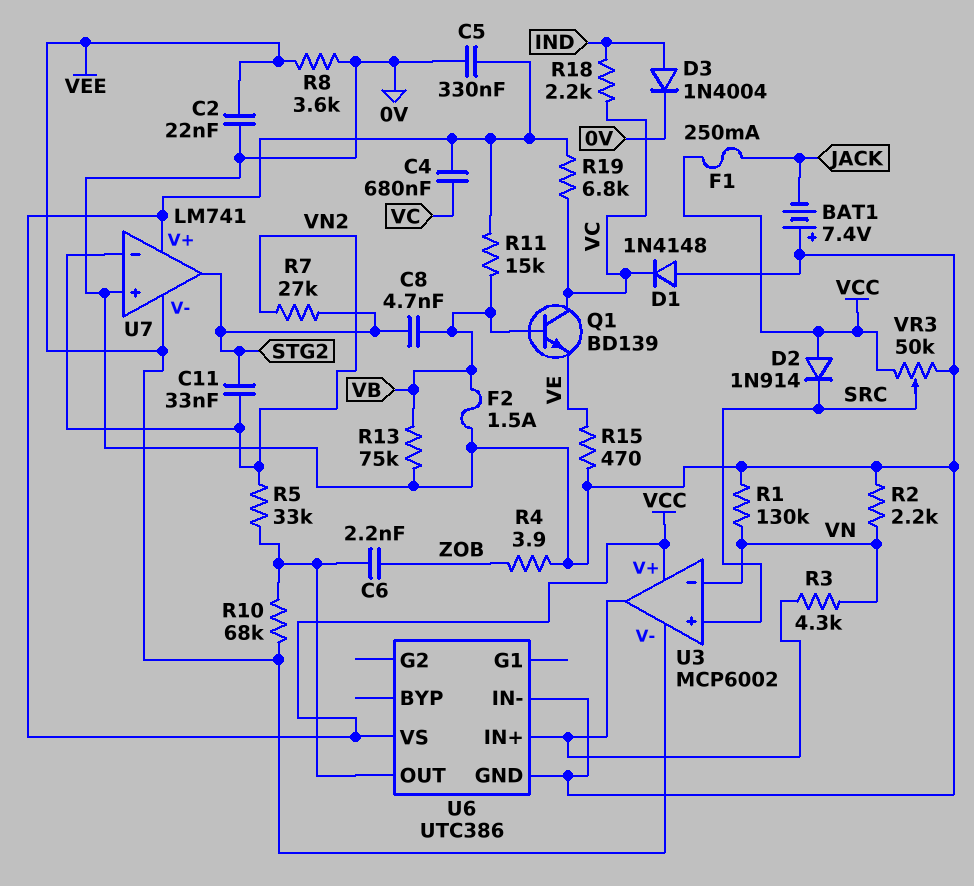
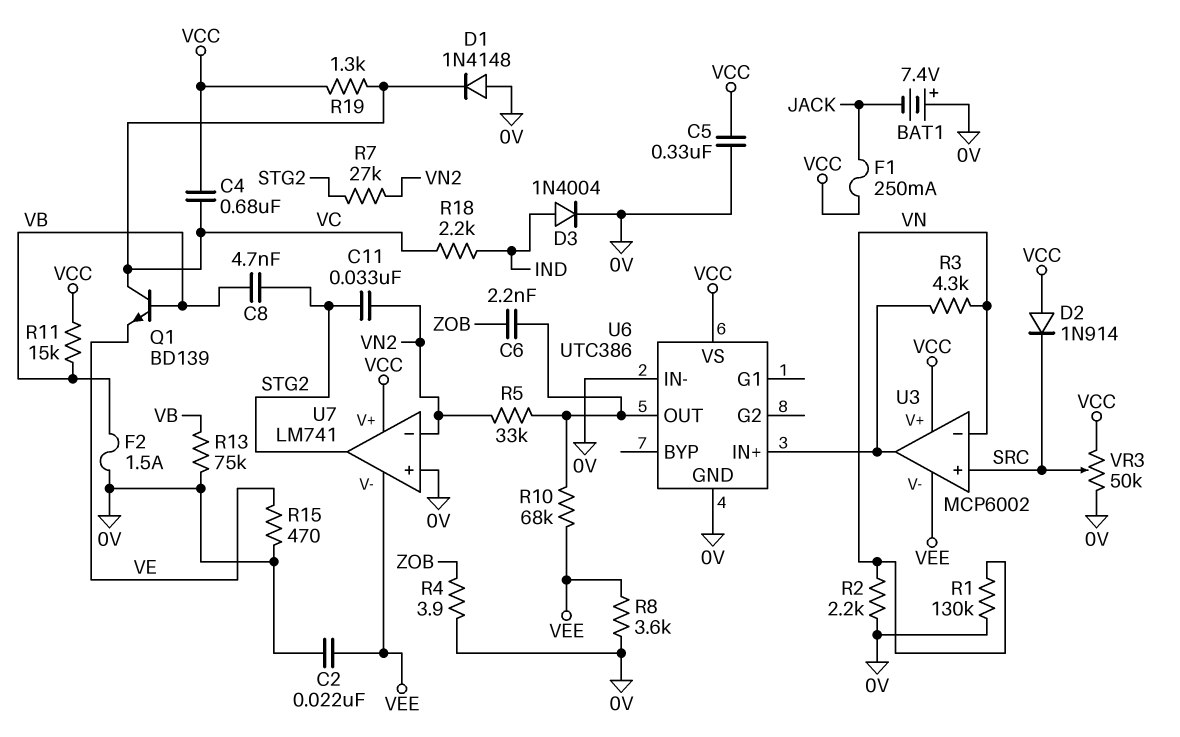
R19: 6.8k (VC, VCC) -> 1.3k (VC, VCC)

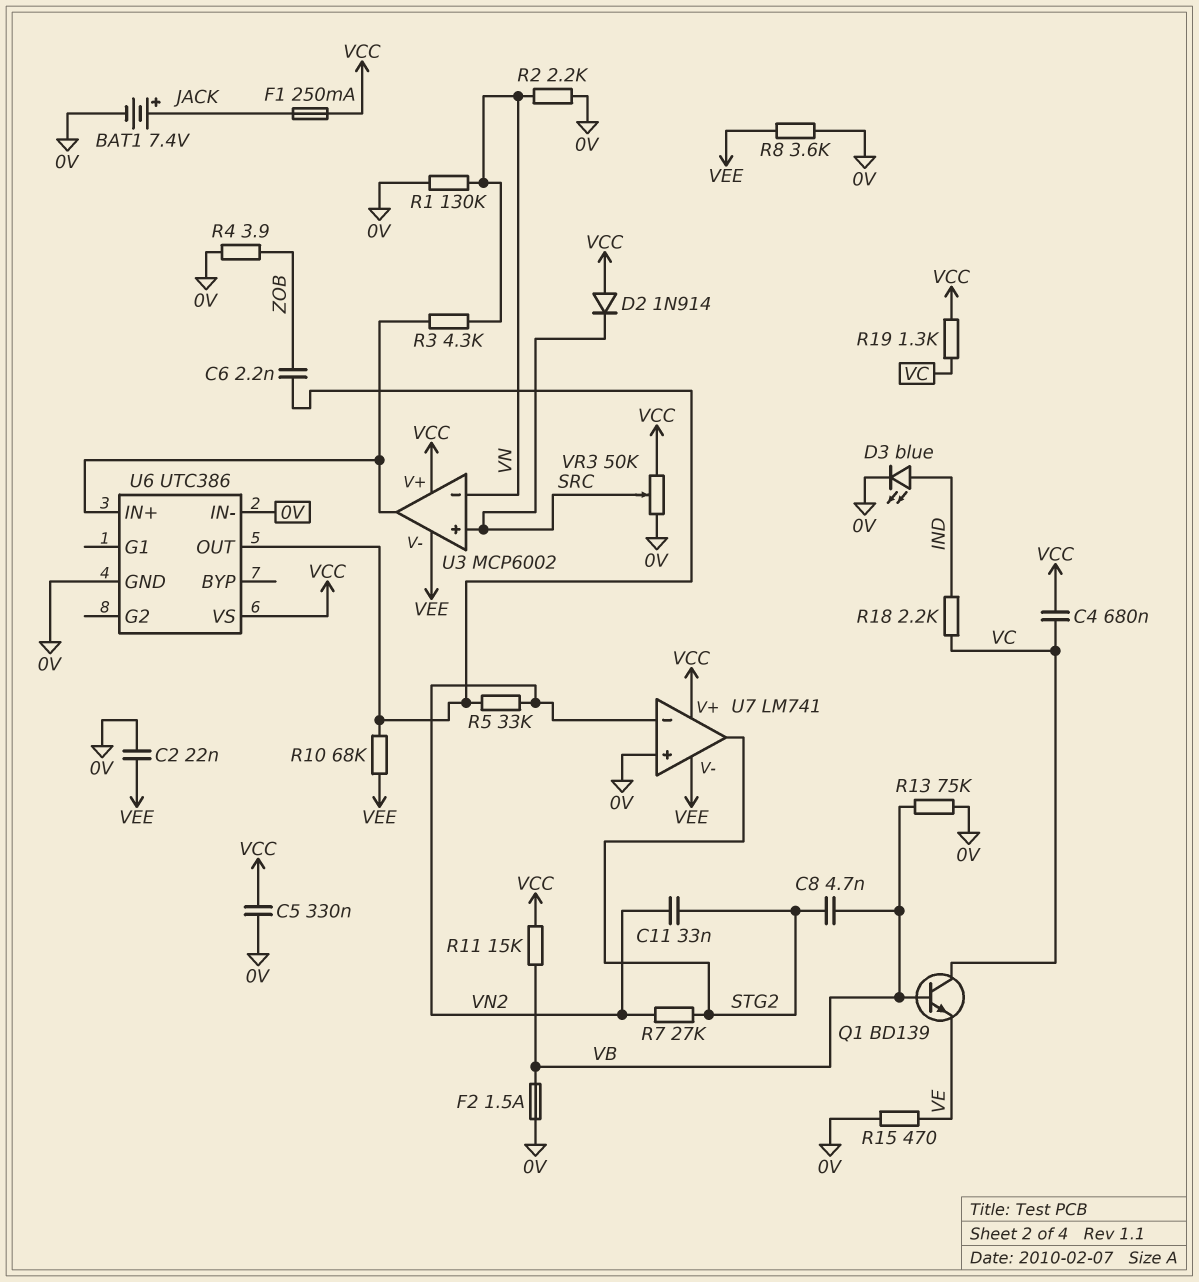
BAT1: 7.4V (plus 0V, minus JACK) -> 7.4V (plus JACK, minus 0V)
D1: diode 1N4148 (A 0V, K VC) -> none
D3: diode 1N4004 (A IND, K 0V) -> LED blue (A IND, K 0V)

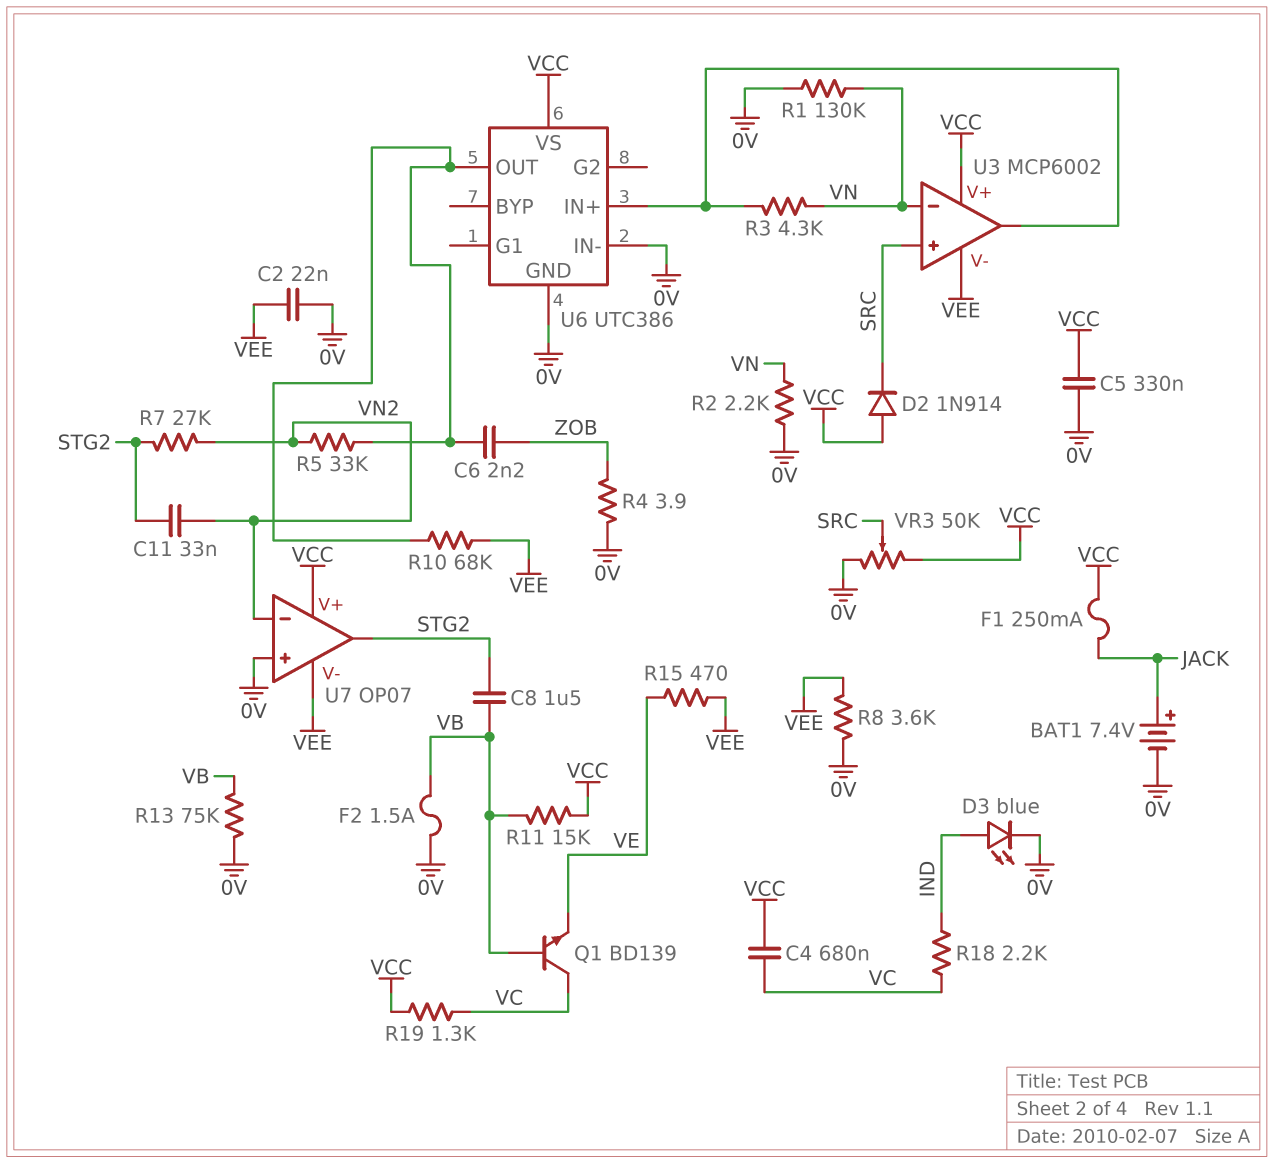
C8: 4.7nF (STG2, VB) -> 1.5uF (STG2, VB)
R15: 470 (0V, VE) -> 470 (VE, VEE)
U7: LM741 -> OP07

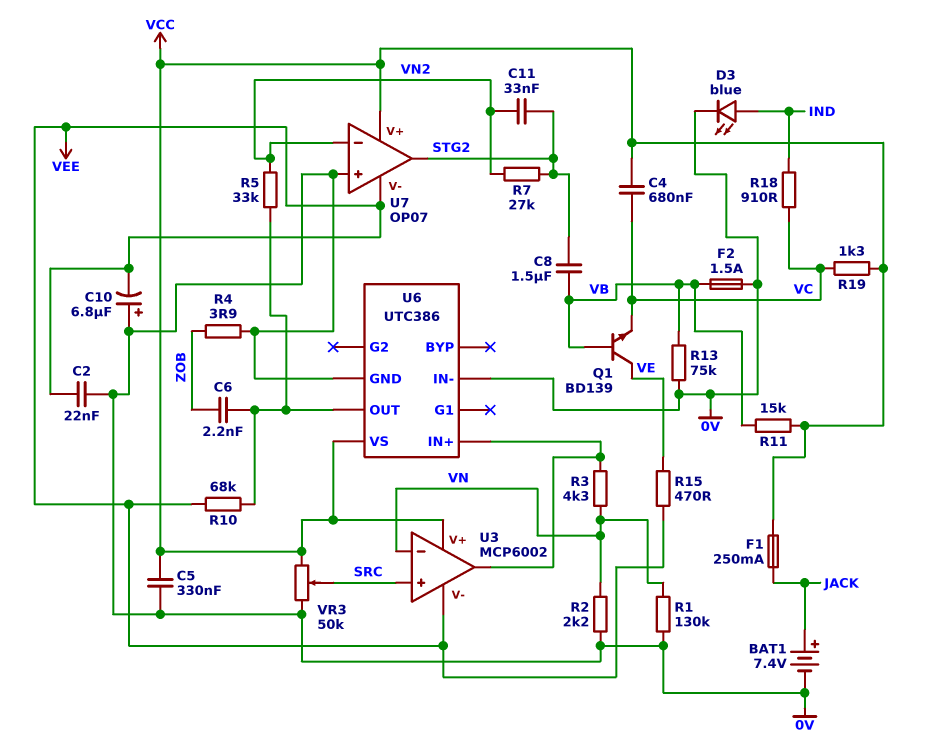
C10: none -> 6.8uF (plus 0V, minus VEE)
D2: diode 1N914 (A VCC, K SRC) -> none
Q1: NPN BD139 (B VB, C VC, E VE) -> NPN BD139 (B VB, C VE, E VC)
R8: 3.6k (0V, VEE) -> none
R18: 2.2k (IND, VC) -> 910 (IND, VC)

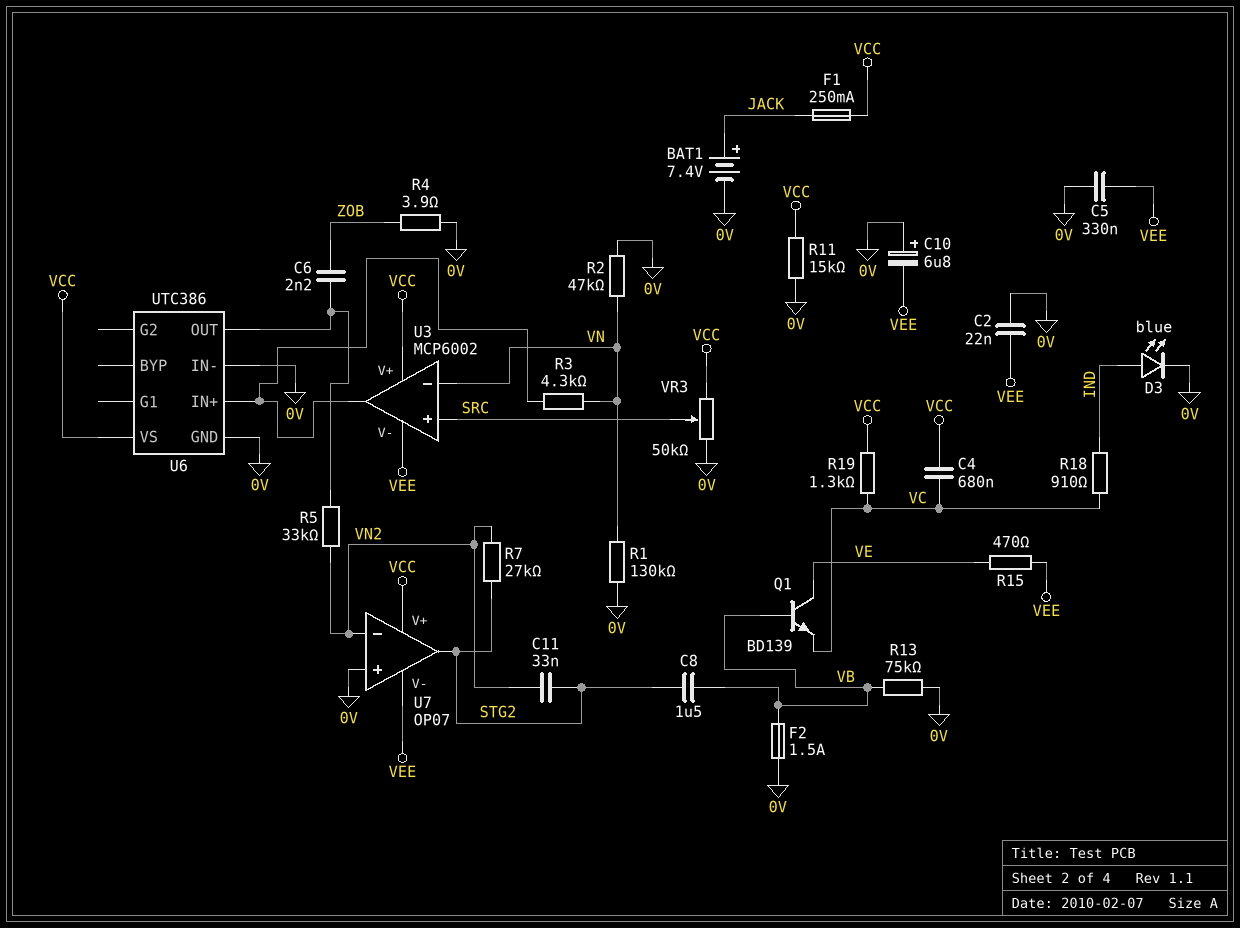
C5: 330nF (0V, VCC) -> 330nF (0V, VEE)
R2: 2.2k (0V, VN) -> 47k (0V, VN)
R10: 68k (U6/OUT, VEE) -> none
R11: 15k (VB, VCC) -> 15k (0V, VCC)

